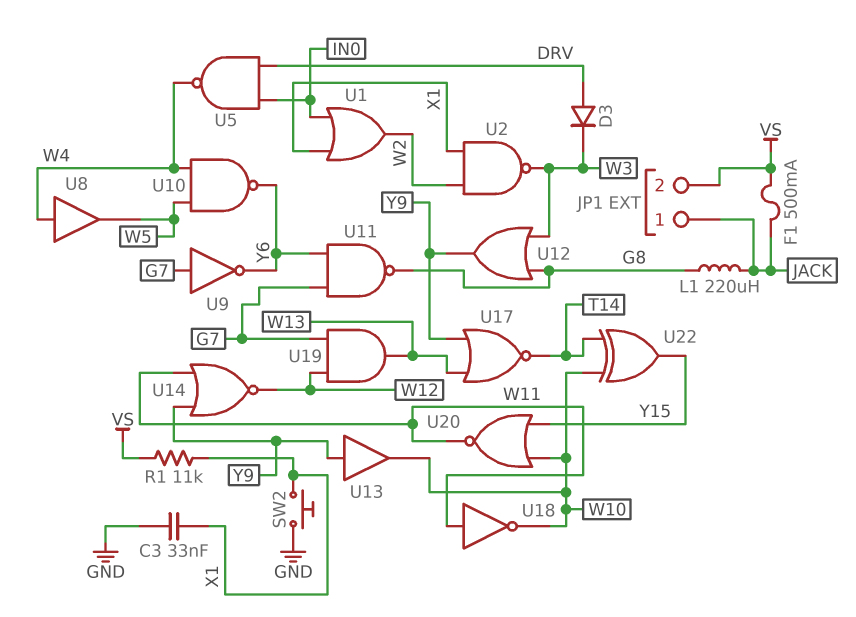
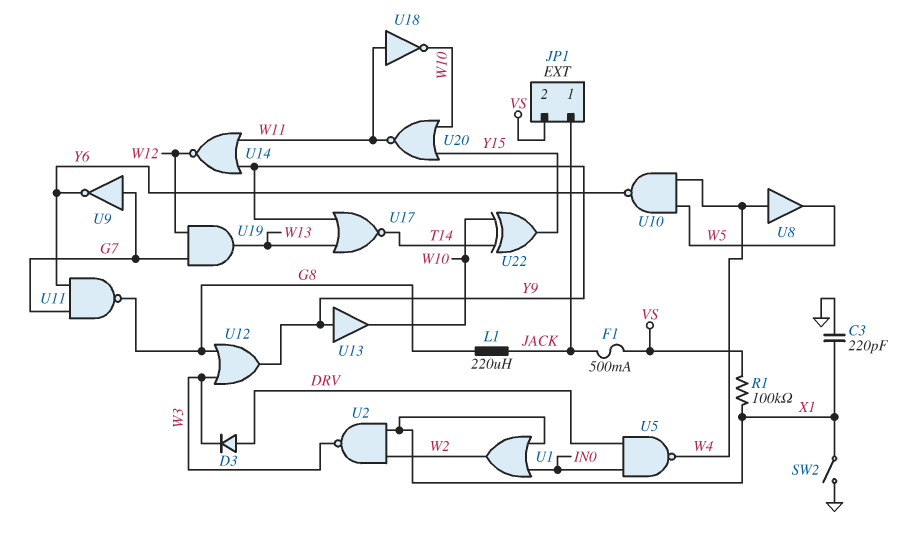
C3: 33nF (GND, X1) -> 220pF (GND, X1)
R1: 11k (VS, X1) -> 100k (VS, X1)
SW2: button (GND, X1) -> switch (GND, X1)

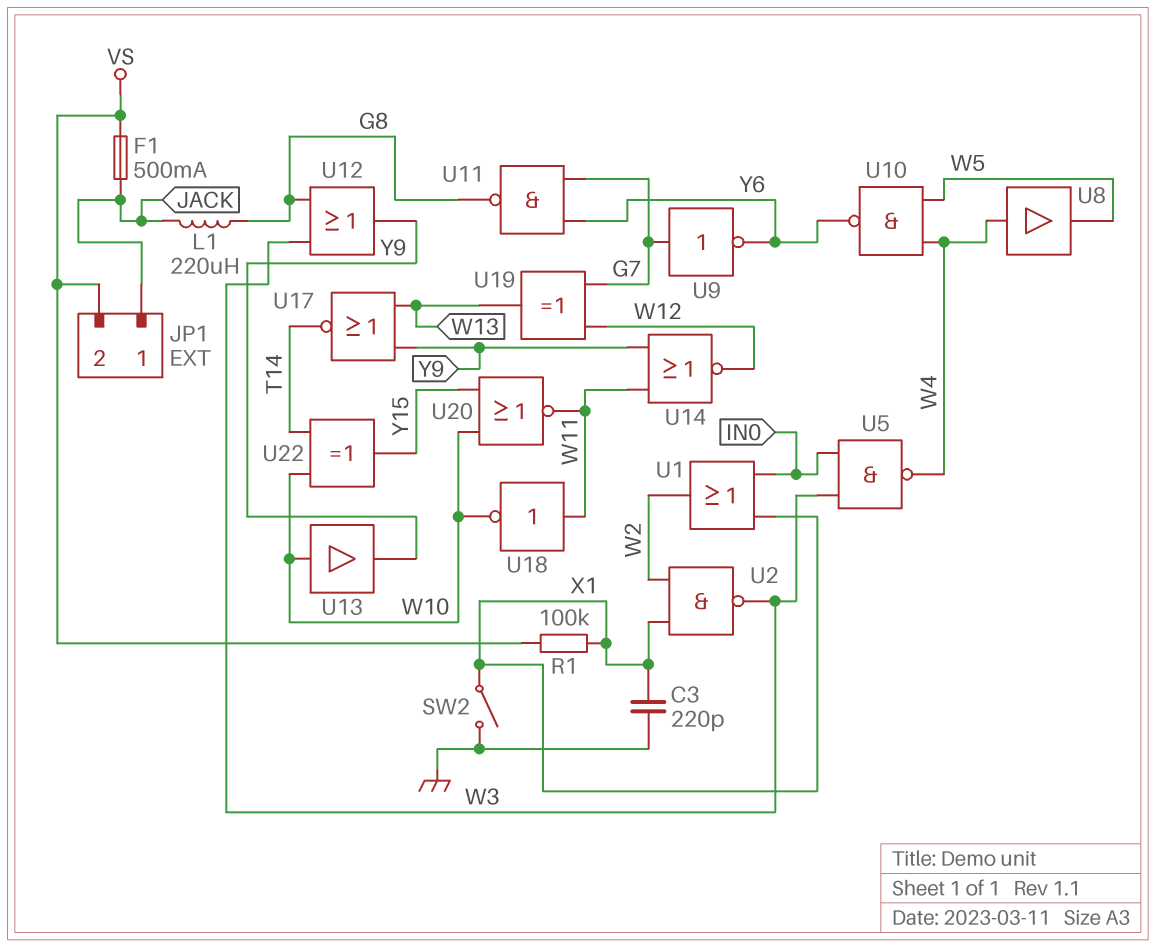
D3: diode (A DRV, K W3) -> none
U5: NAND (in DRV, in IN0, out W4) -> NAND (in IN0, in W3, out W4)
U13: buffer (in Y9, out W10) -> buffer (in W10, out Y9)
U19: AND (in G7, in W12, out W13) -> XOR (in G7, in W12, out W13)

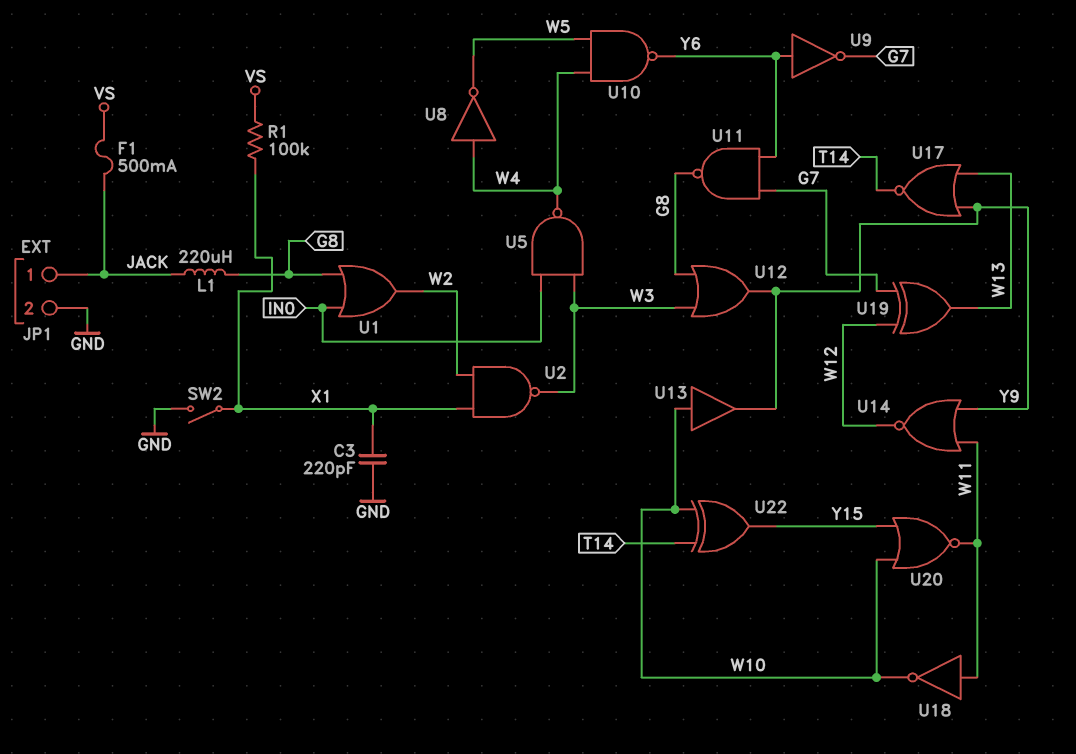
JP1 pin 2: VS -> GND
U1: OR (in IN0, in X1, out W2) -> OR (in G8, in IN0, out W2)
U8: buffer (in W4, out W5) -> NOT (in W4, out W5)
U9: NOT (in G7, out Y6) -> NOT (in Y6, out G7)

